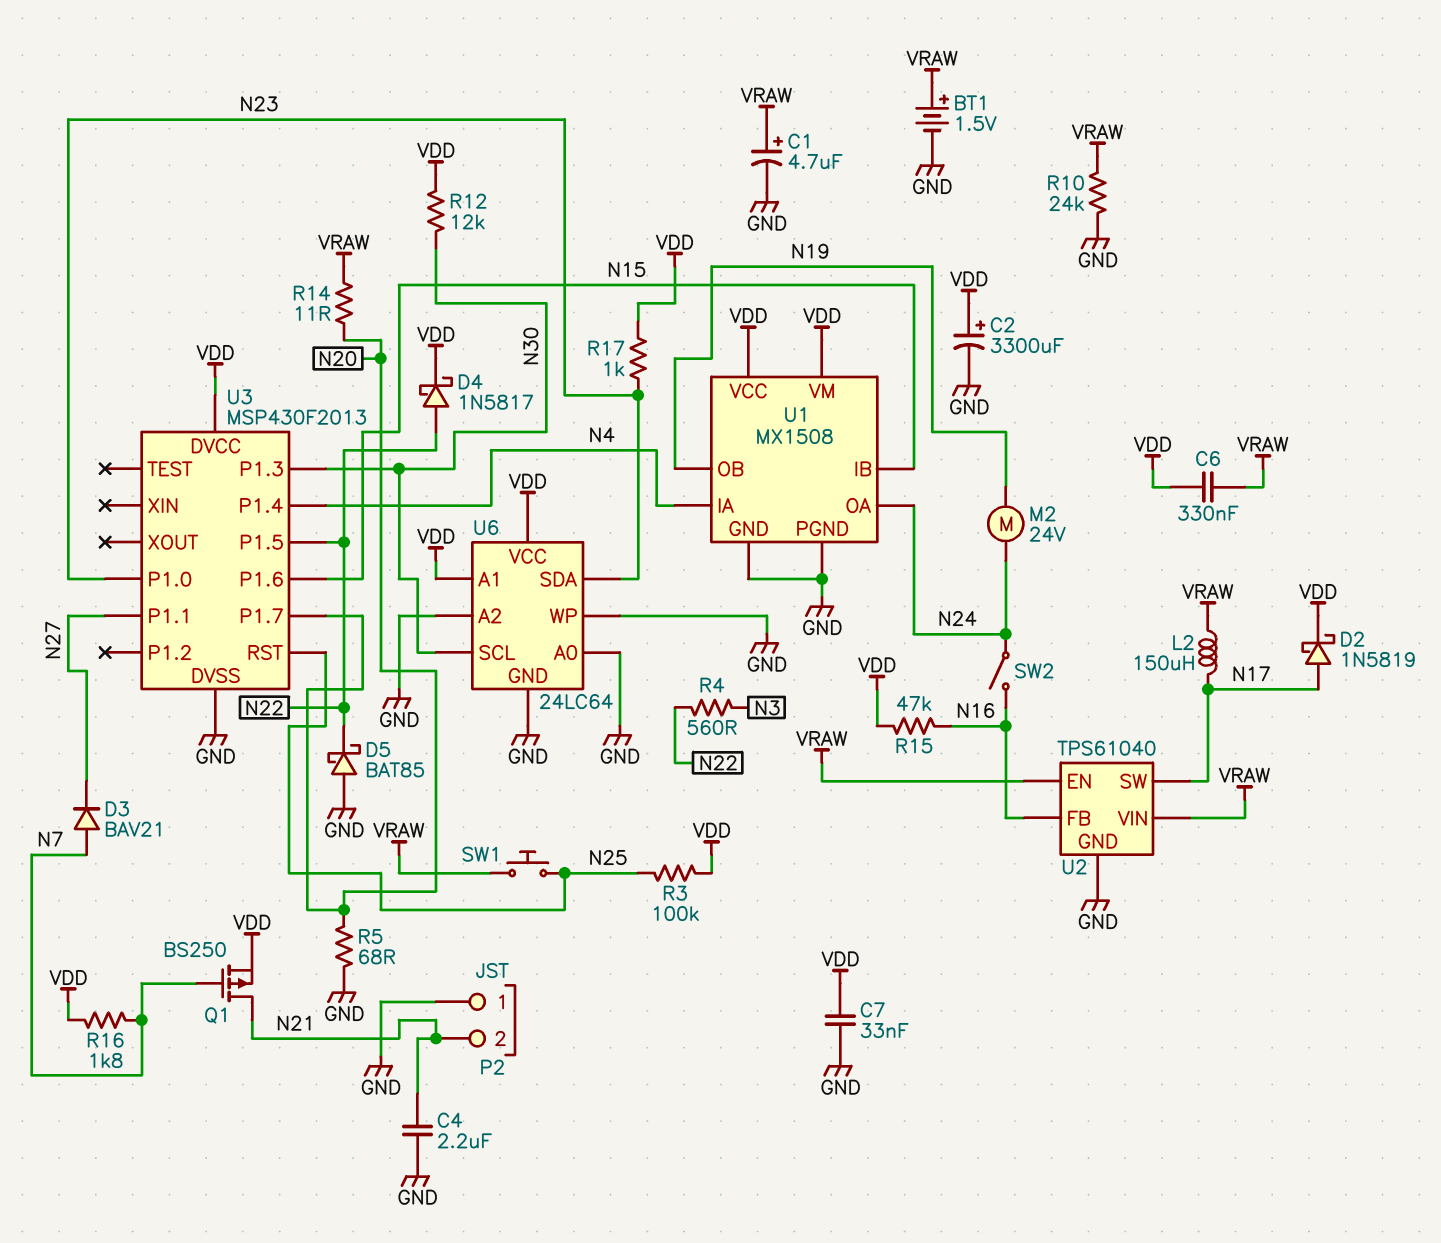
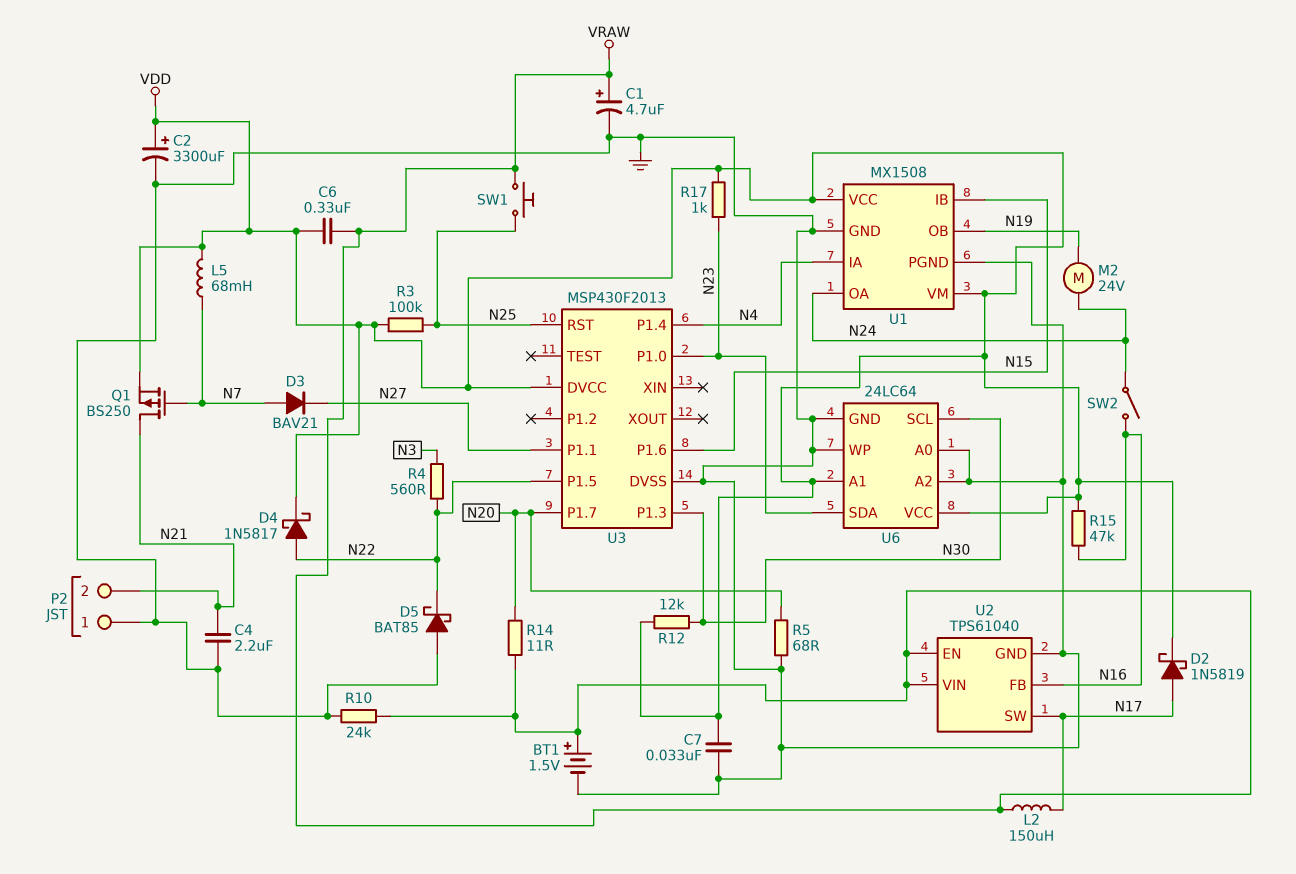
L5: none -> 68mH (N7, VDD)
R16: 1.8k (N7, VDD) -> none

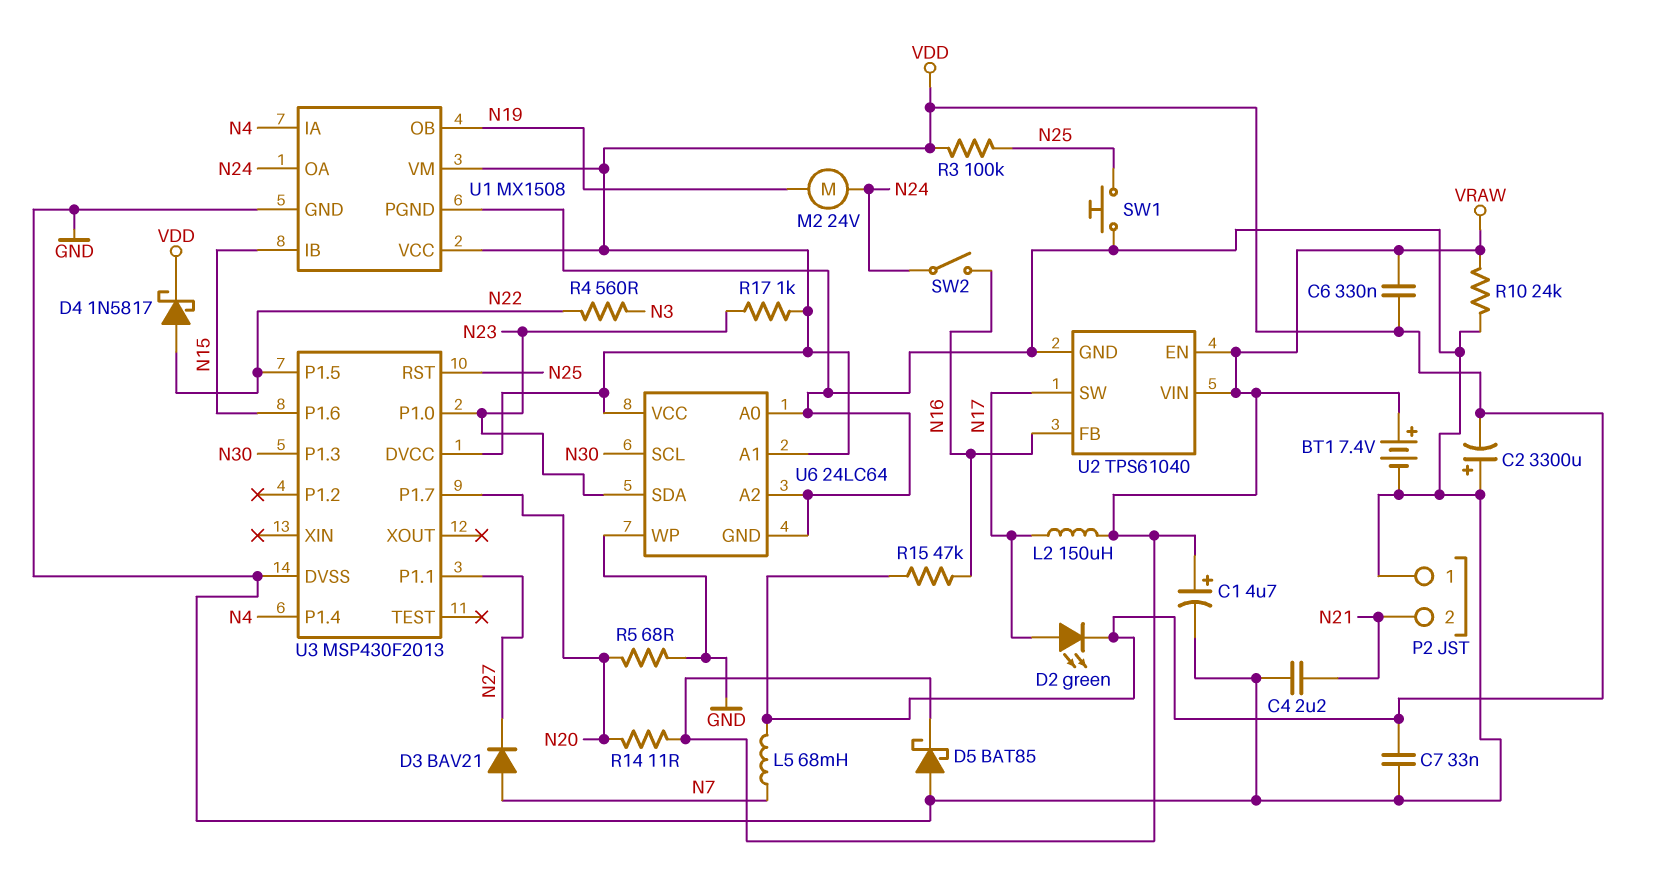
BT1: 1.5V (plus VRAW, minus GND) -> 7.4V (plus VRAW, minus GND)
C2: 3300uF (plus VDD, minus GND) -> 3300uF (plus GND, minus VDD)
D2: schottky 1N5819 (A N17, K VDD) -> LED green (A N17, K VDD)
D5: schottky BAT85 (A GND, K N22) -> schottky BAT85 (A GND, K VRAW)
Q1: PMOS BS250 (G N7, D N21, S VDD) -> none
R12: 12k (N30, VDD) -> none
SW1: button (N25, VRAW) -> button (GND, N25)

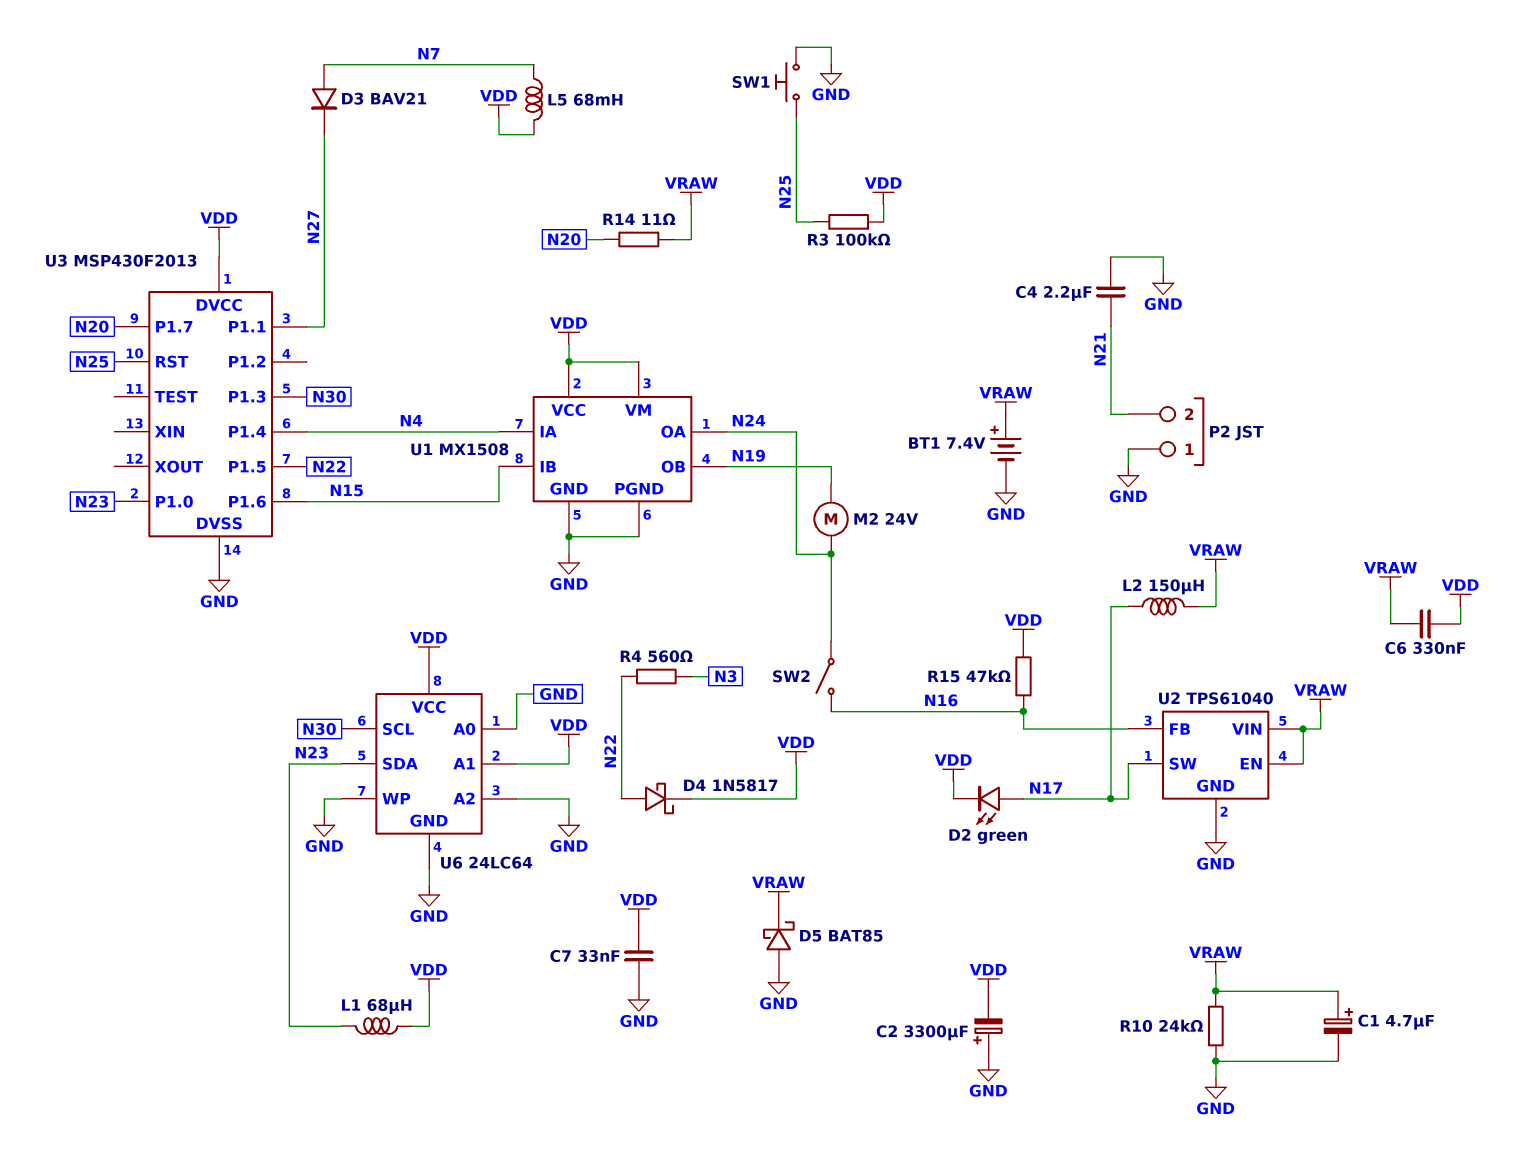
L1: none -> 68uH (N23, VDD)
R5: 68 (GND, N20) -> none
R17: 1k (N23, VDD) -> none

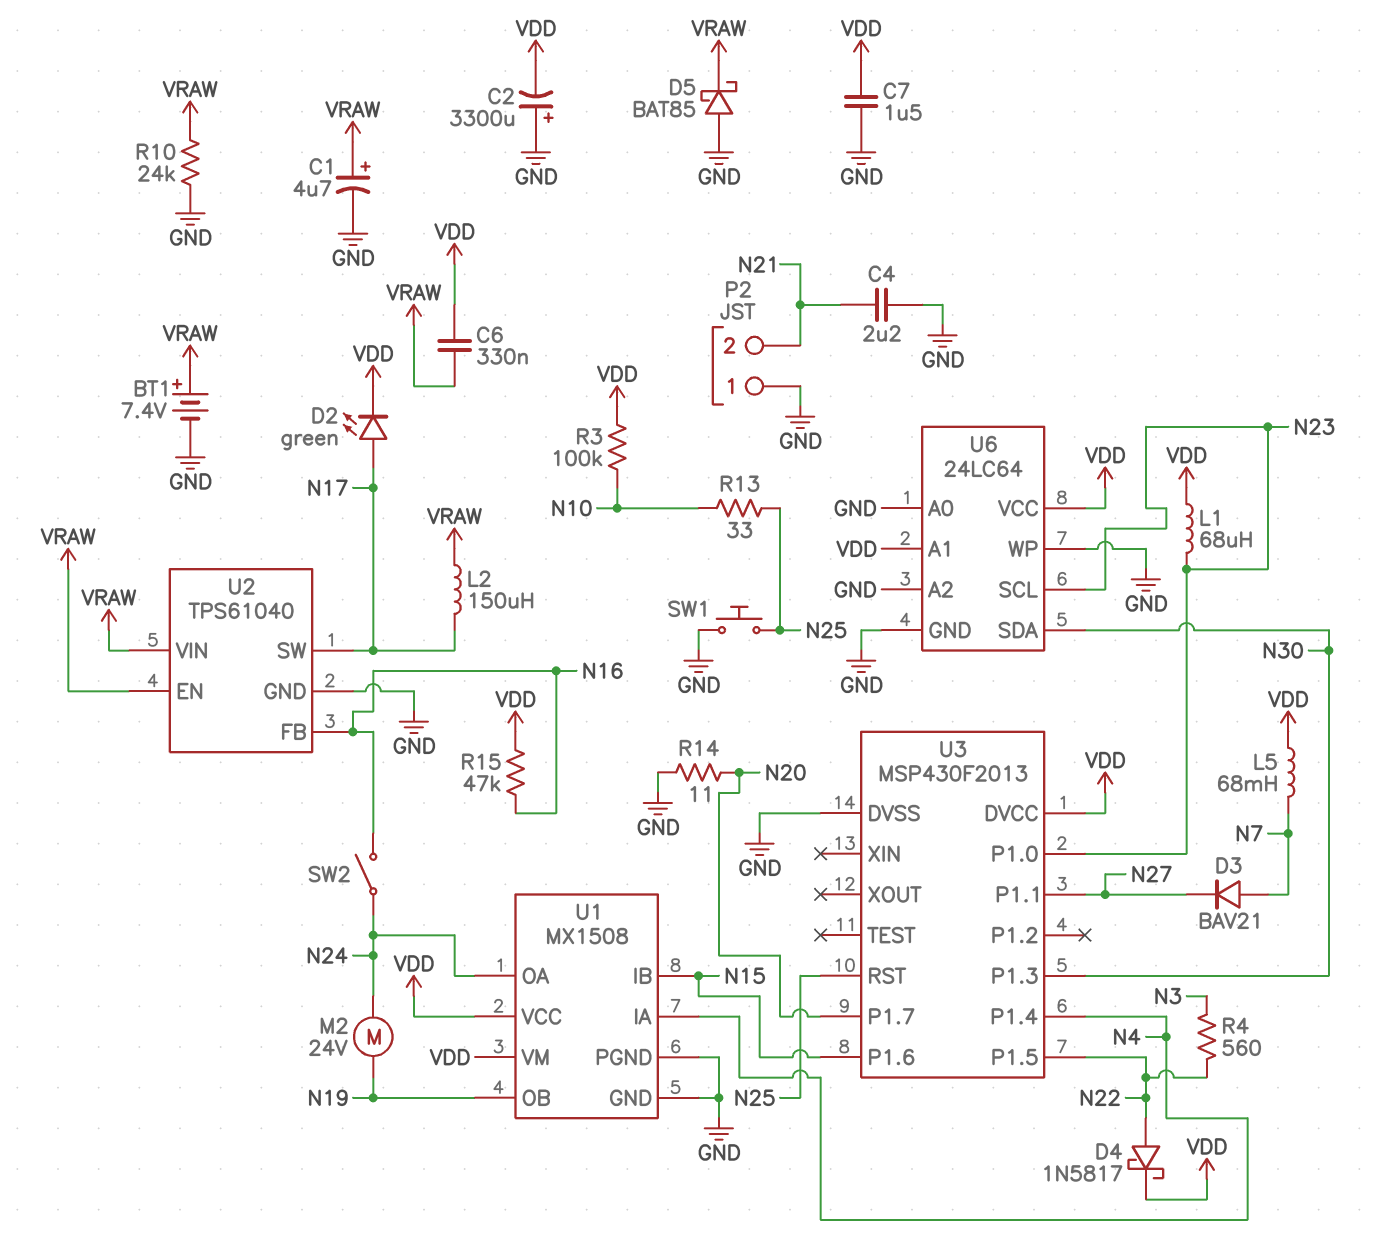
C7: 33nF (GND, VDD) -> 1.5uF (GND, VDD)
R3: 100k (N25, VDD) -> 100k (N10, VDD)
R13: none -> 33 (N10, N25)
R14: 11 (N20, VRAW) -> 11 (GND, N20)
U6 pin SCL: N30 -> N23
U6 pin SDA: N23 -> N30

